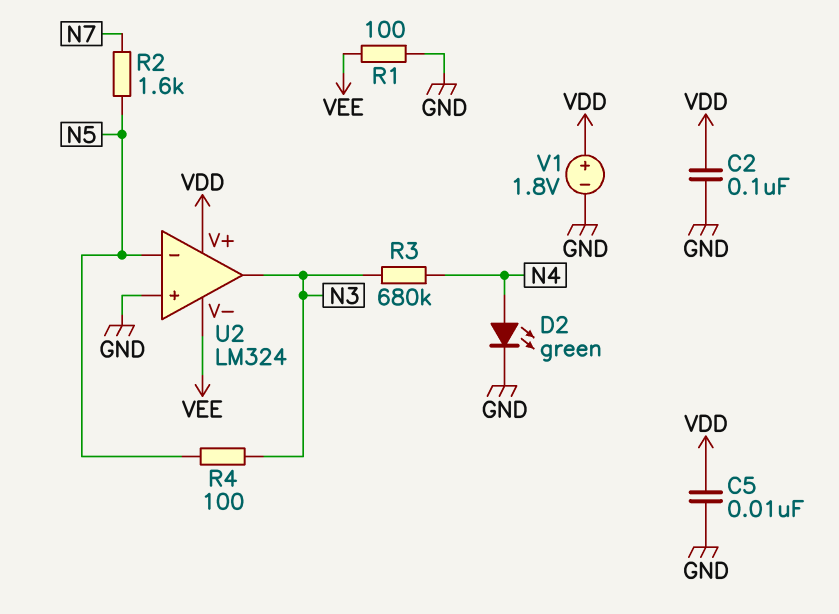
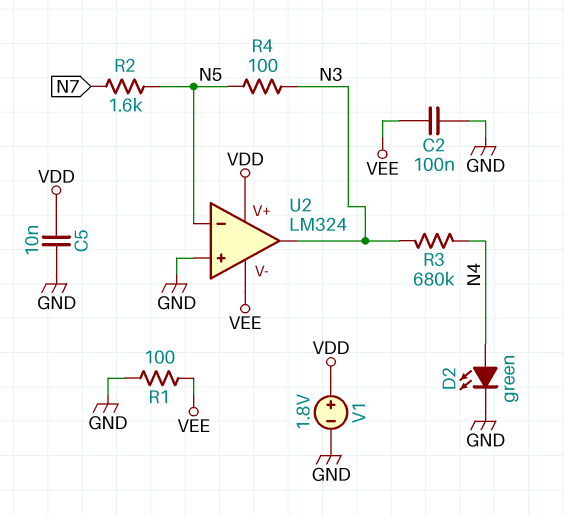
C2: 100nF (GND, VDD) -> 100nF (GND, VEE)

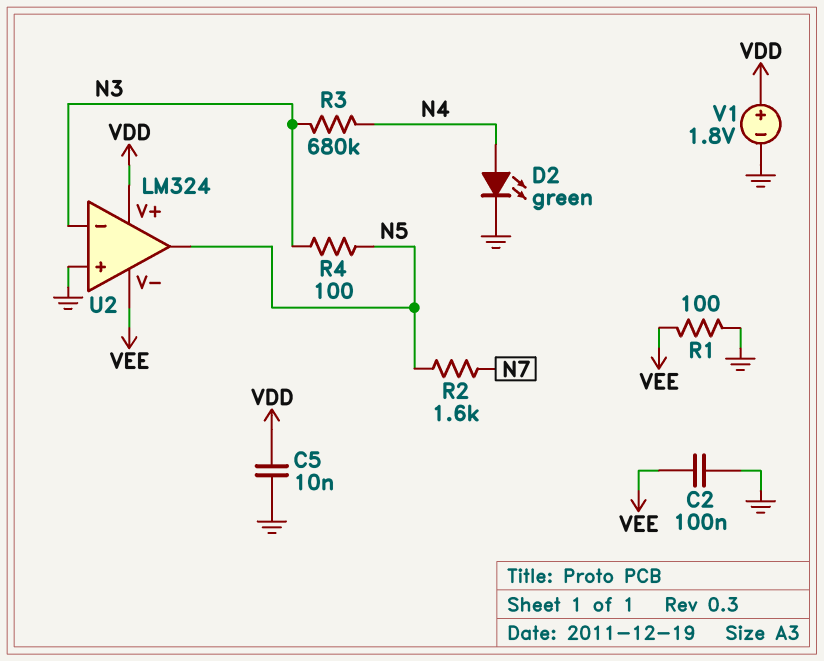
U2 pin in-: N5 -> N3
U2 pin out: N3 -> N5

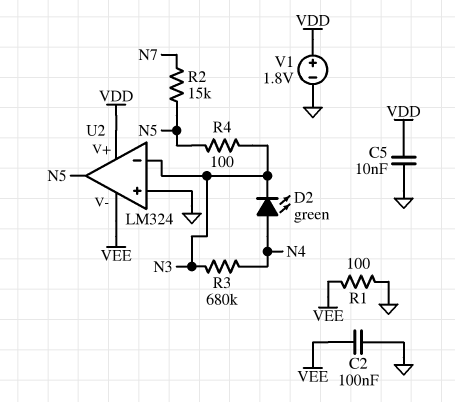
D2: LED green (A N4, K GND) -> LED green (A N4, K N3)
R2: 1.6k (N5, N7) -> 15k (N5, N7)

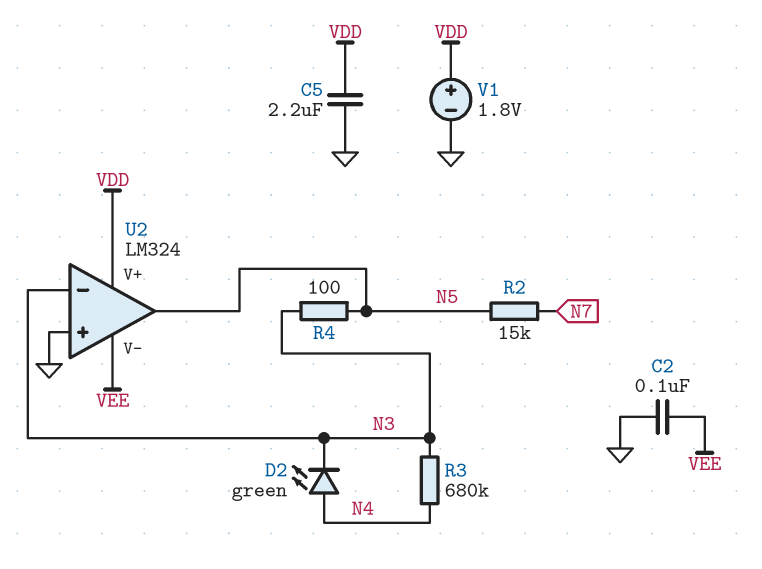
C5: 10nF (GND, VDD) -> 2.2uF (GND, VDD)
R1: 100 (GND, VEE) -> none

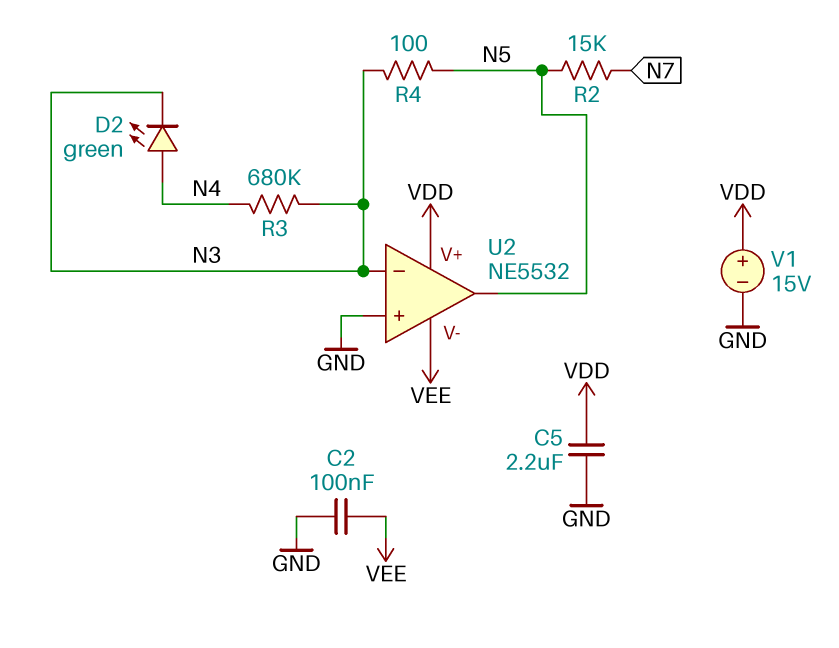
U2: LM324 -> NE5532
V1: 1.8V (plus VDD, minus GND) -> 15V (plus VDD, minus GND)

